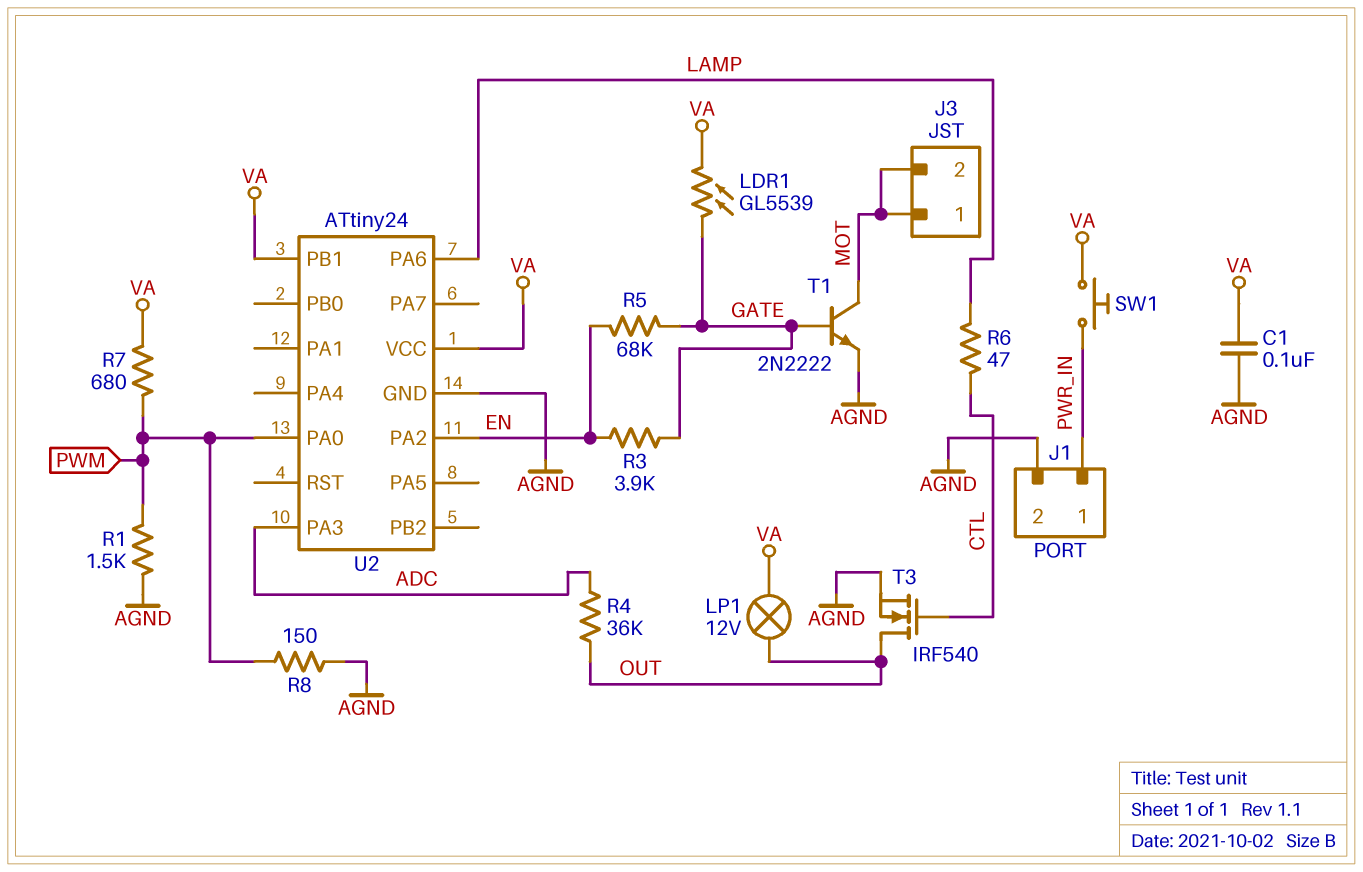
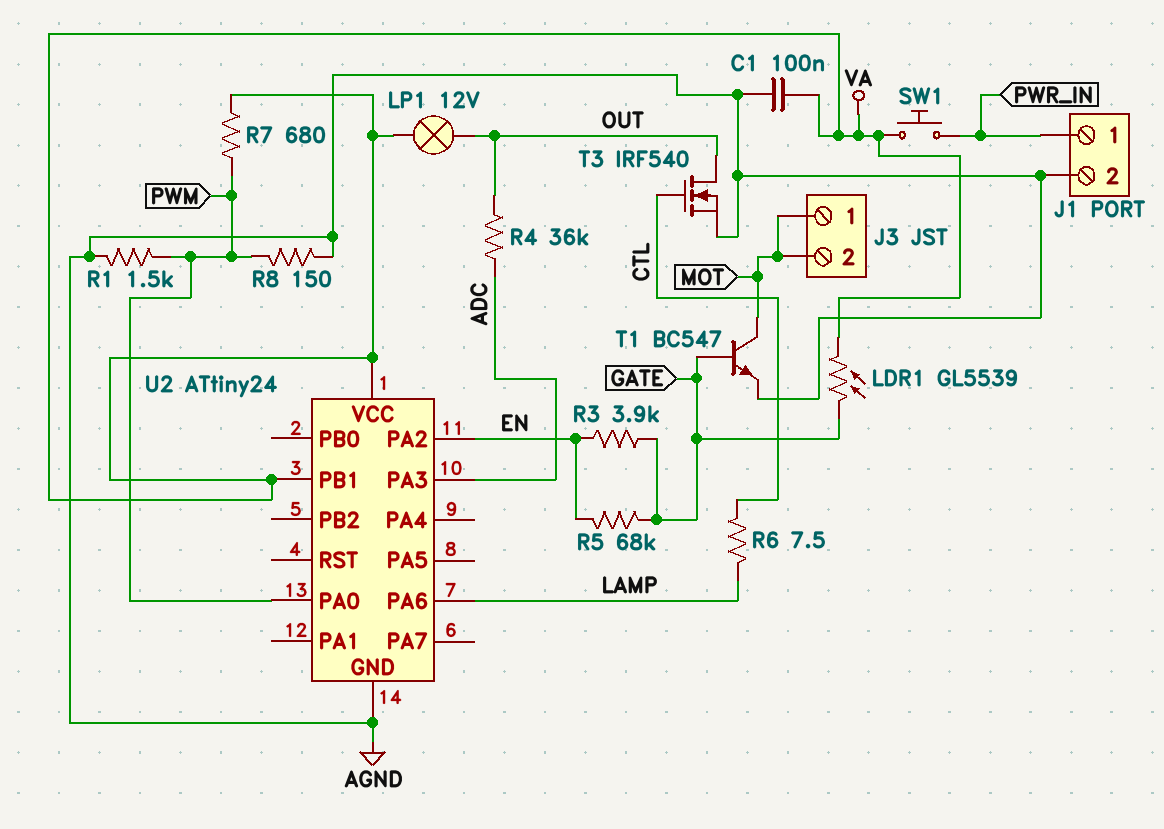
R6: 47 (CTL, LAMP) -> 7.5 (CTL, LAMP)
T1: NPN 2N2222 (B GATE, C MOT, E AGND) -> NPN BC547 (B GATE, C MOT, E AGND)

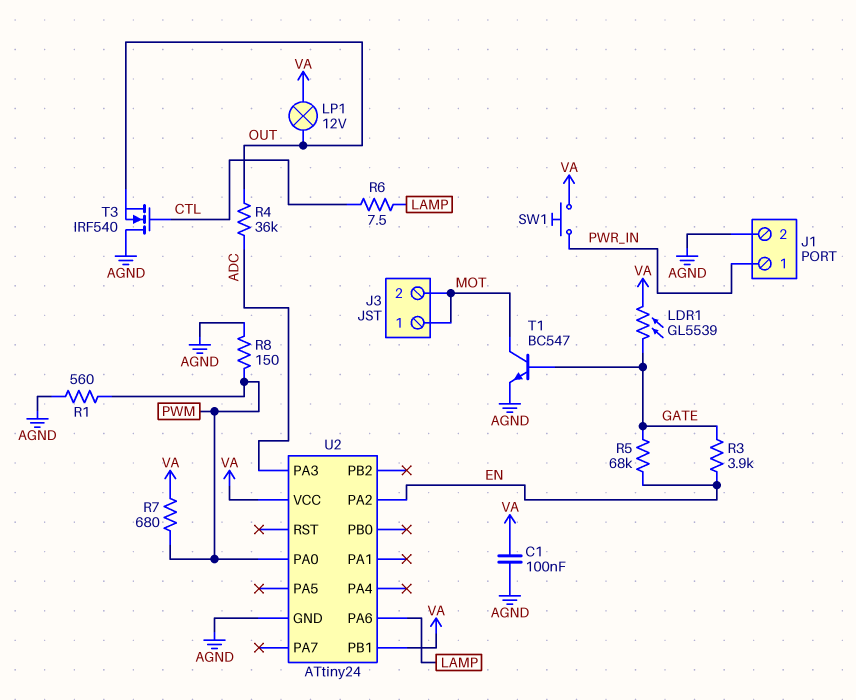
R1: 1.5k (AGND, PWM) -> 560 (AGND, PWM)
T3: NMOS IRF540 (G CTL, D OUT, S AGND) -> NMOS IRF540 (G CTL, D AGND, S OUT)

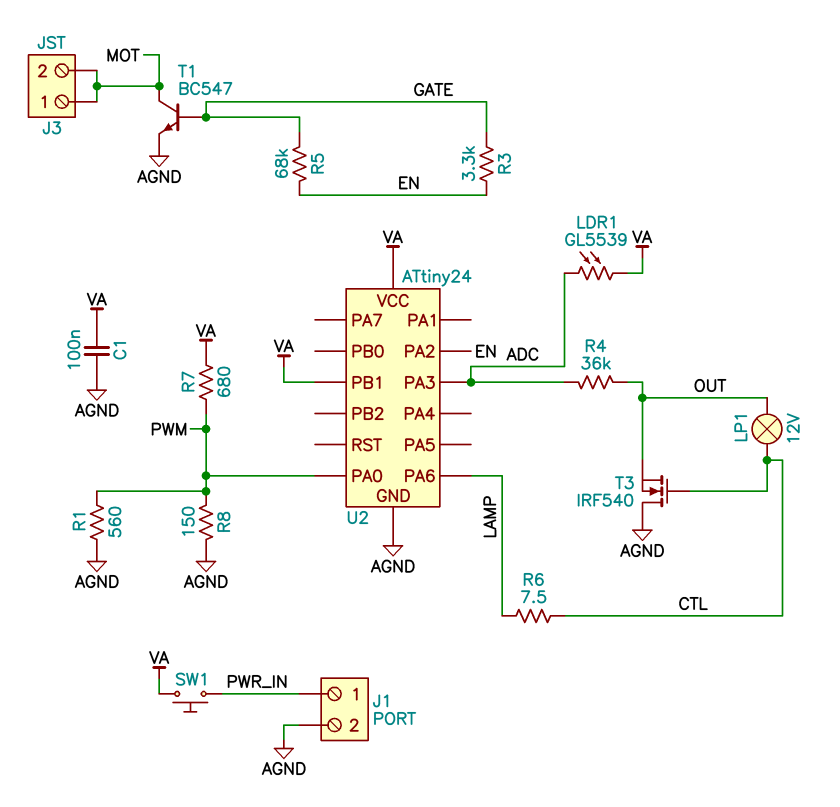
LDR1: GL5539 (GATE, VA) -> GL5539 (ADC, VA)
LP1: lamp 12V (OUT, VA) -> lamp 12V (CTL, OUT)
R3: 3.9k (EN, GATE) -> 3.3k (EN, GATE)

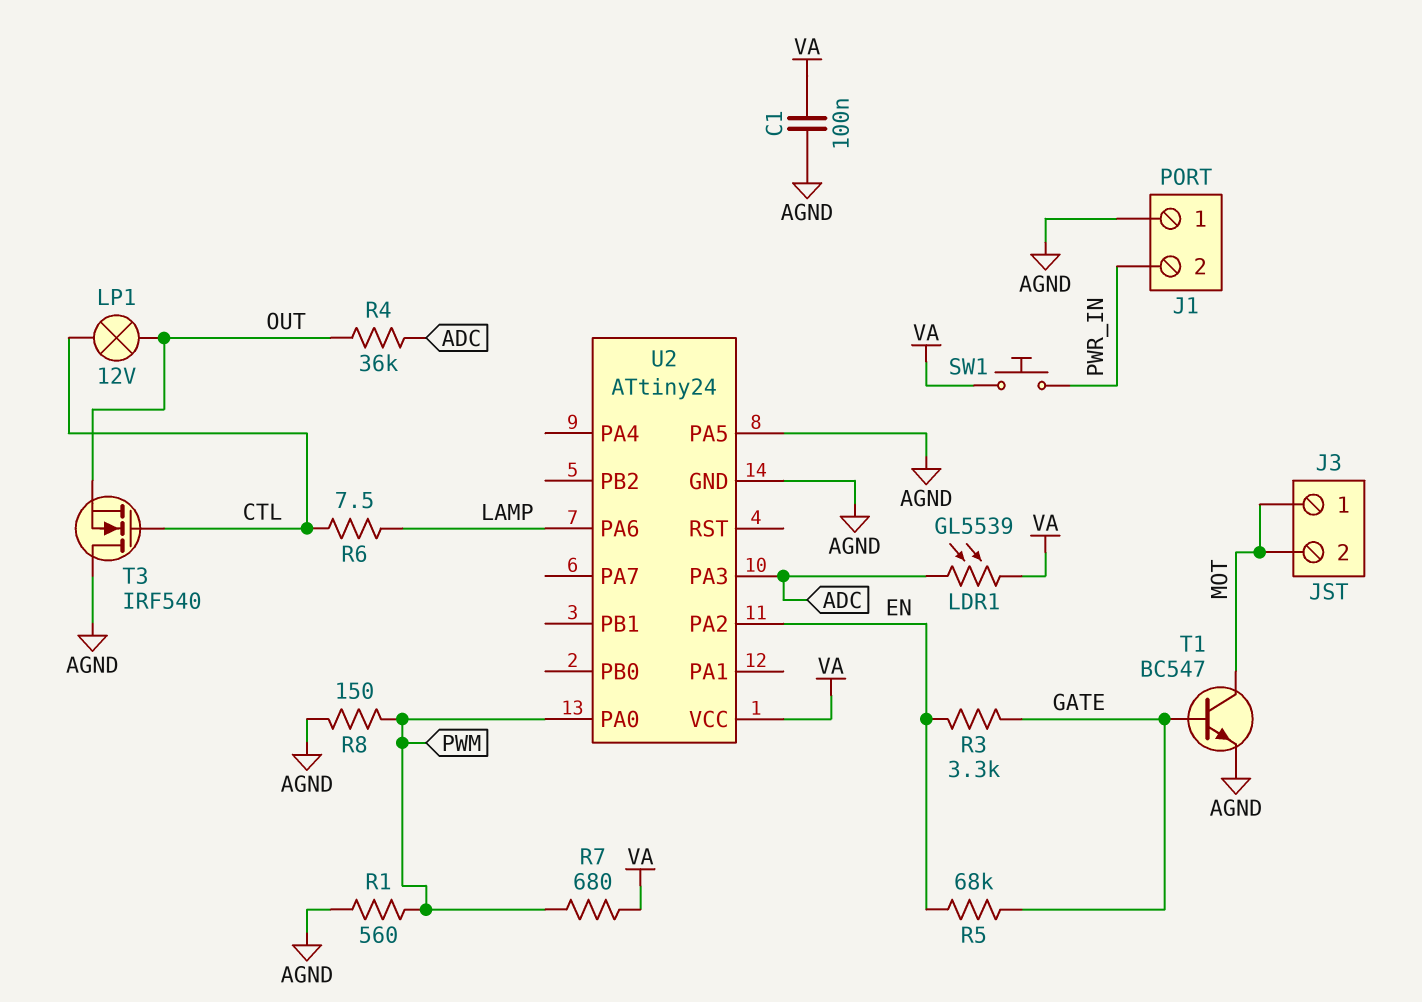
J1 pin 1: PWR_IN -> AGND
J1 pin 2: AGND -> PWR_IN
U2 pin PA5: none -> AGND
U2 pin PB1: VA -> none

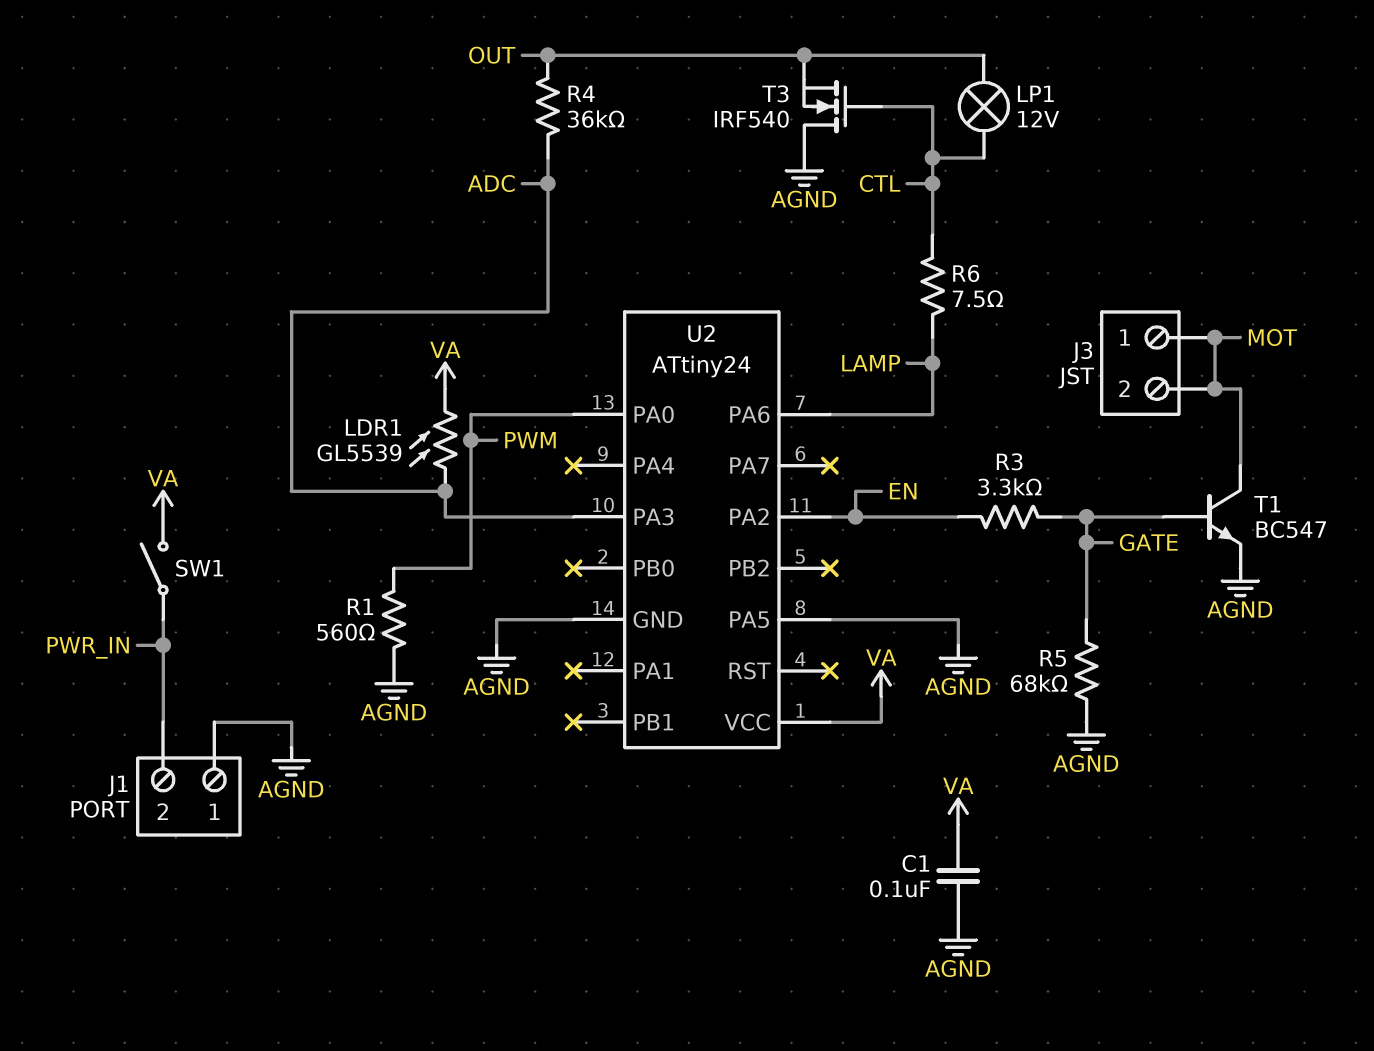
R5: 68k (EN, GATE) -> 68k (AGND, GATE)
R7: 680 (PWM, VA) -> none
R8: 150 (AGND, PWM) -> none
SW1: button (PWR_IN, VA) -> switch (PWR_IN, VA)

